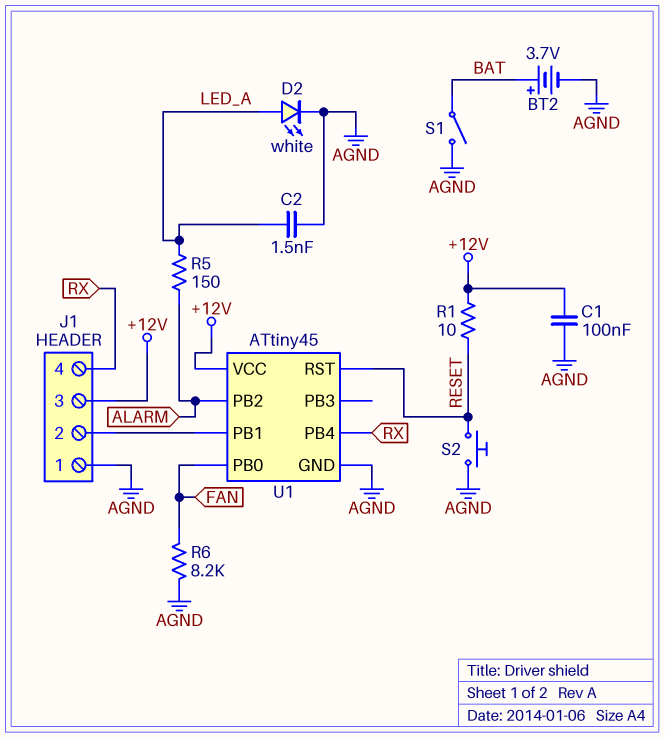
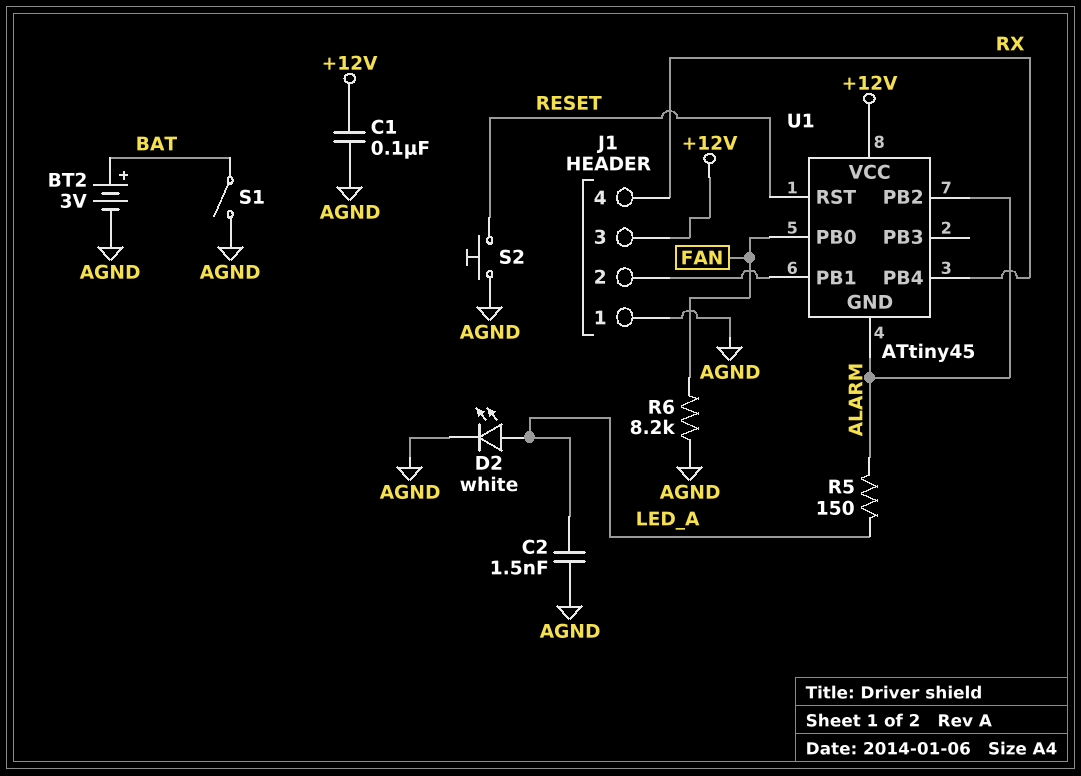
BT2: 3.7V (plus BAT, minus AGND) -> 3V (plus BAT, minus AGND)
R1: 10 (+12V, RESET) -> none
U1 pin GND: AGND -> ALARM

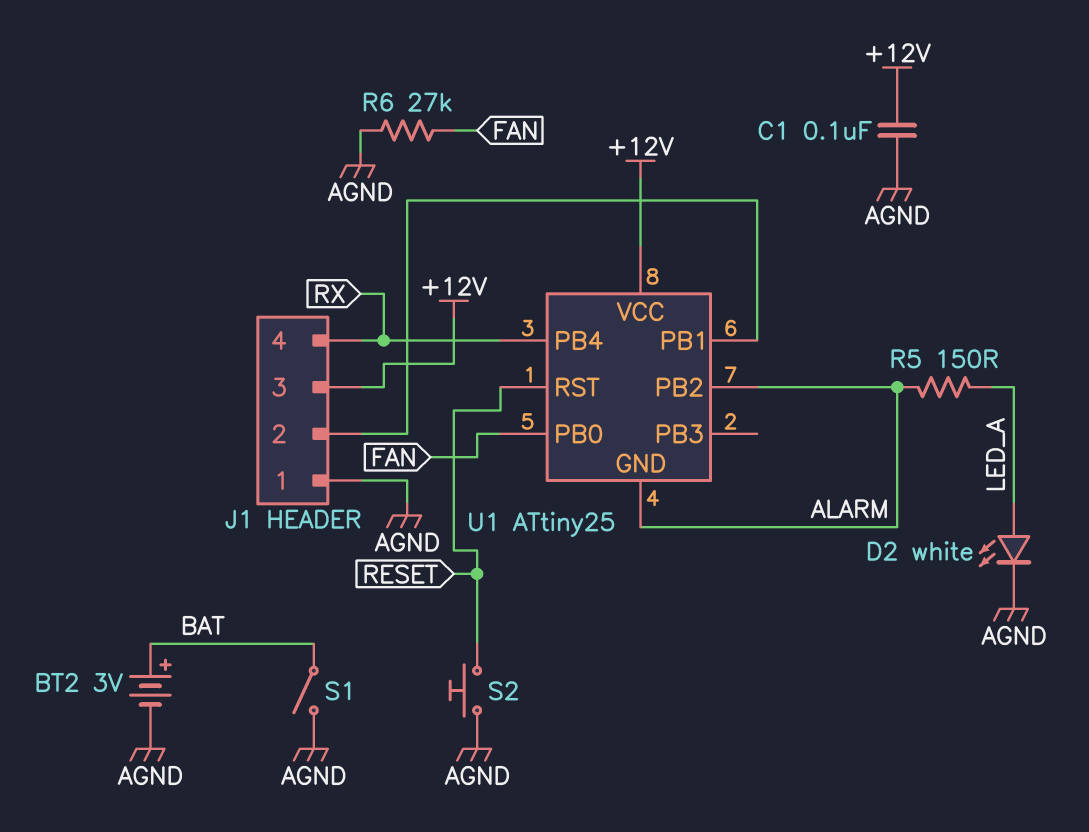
C2: 1.5nF (AGND, LED_A) -> none
R6: 8.2k (AGND, FAN) -> 27k (AGND, FAN)
U1: ATtiny45 -> ATtiny25

